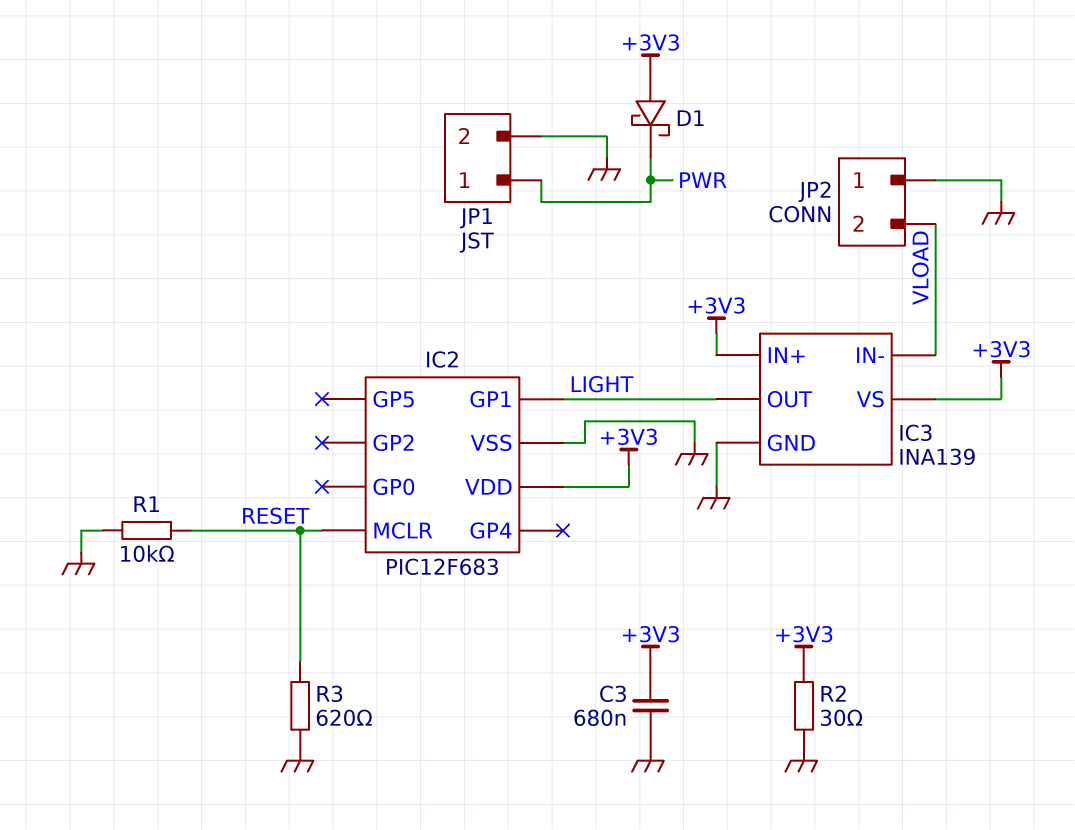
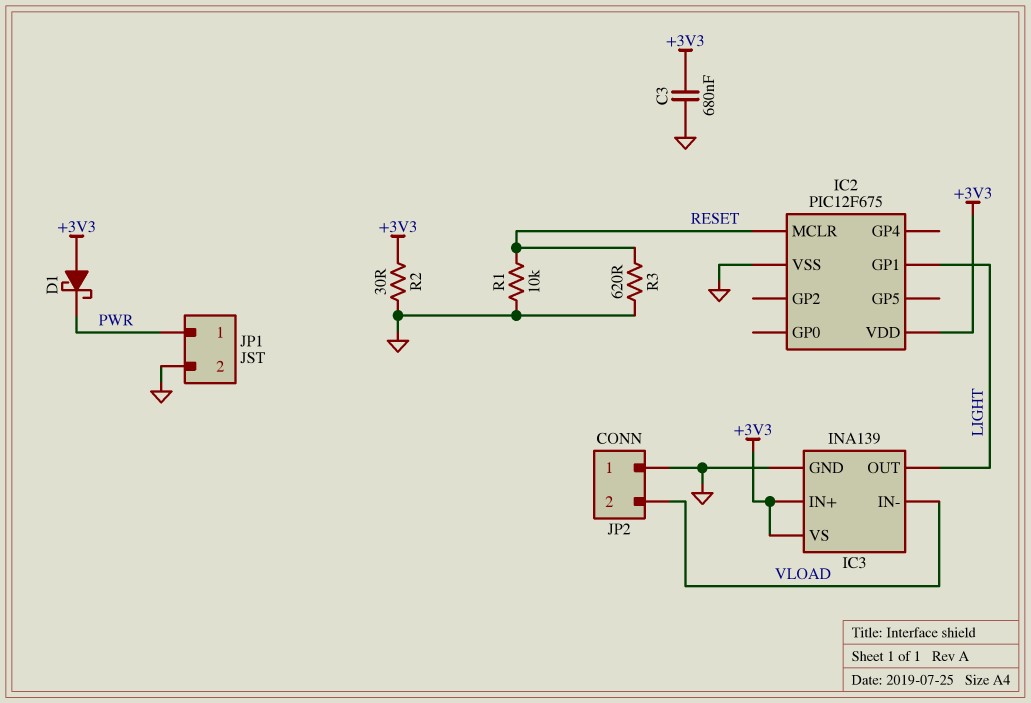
IC2: PIC12F683 -> PIC12F675

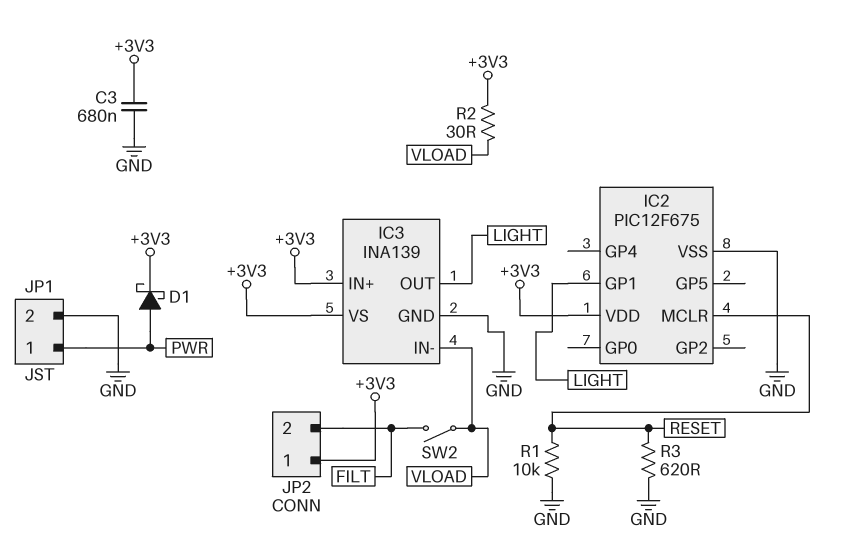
D1: schottky (A +3V3, K PWR) -> schottky (A PWR, K +3V3)
JP2 pin 1: GND -> +3V3
JP2 pin 2: VLOAD -> FILT
R2: 30 (+3V3, GND) -> 30 (+3V3, VLOAD)
SW2: none -> switch (FILT, VLOAD)

